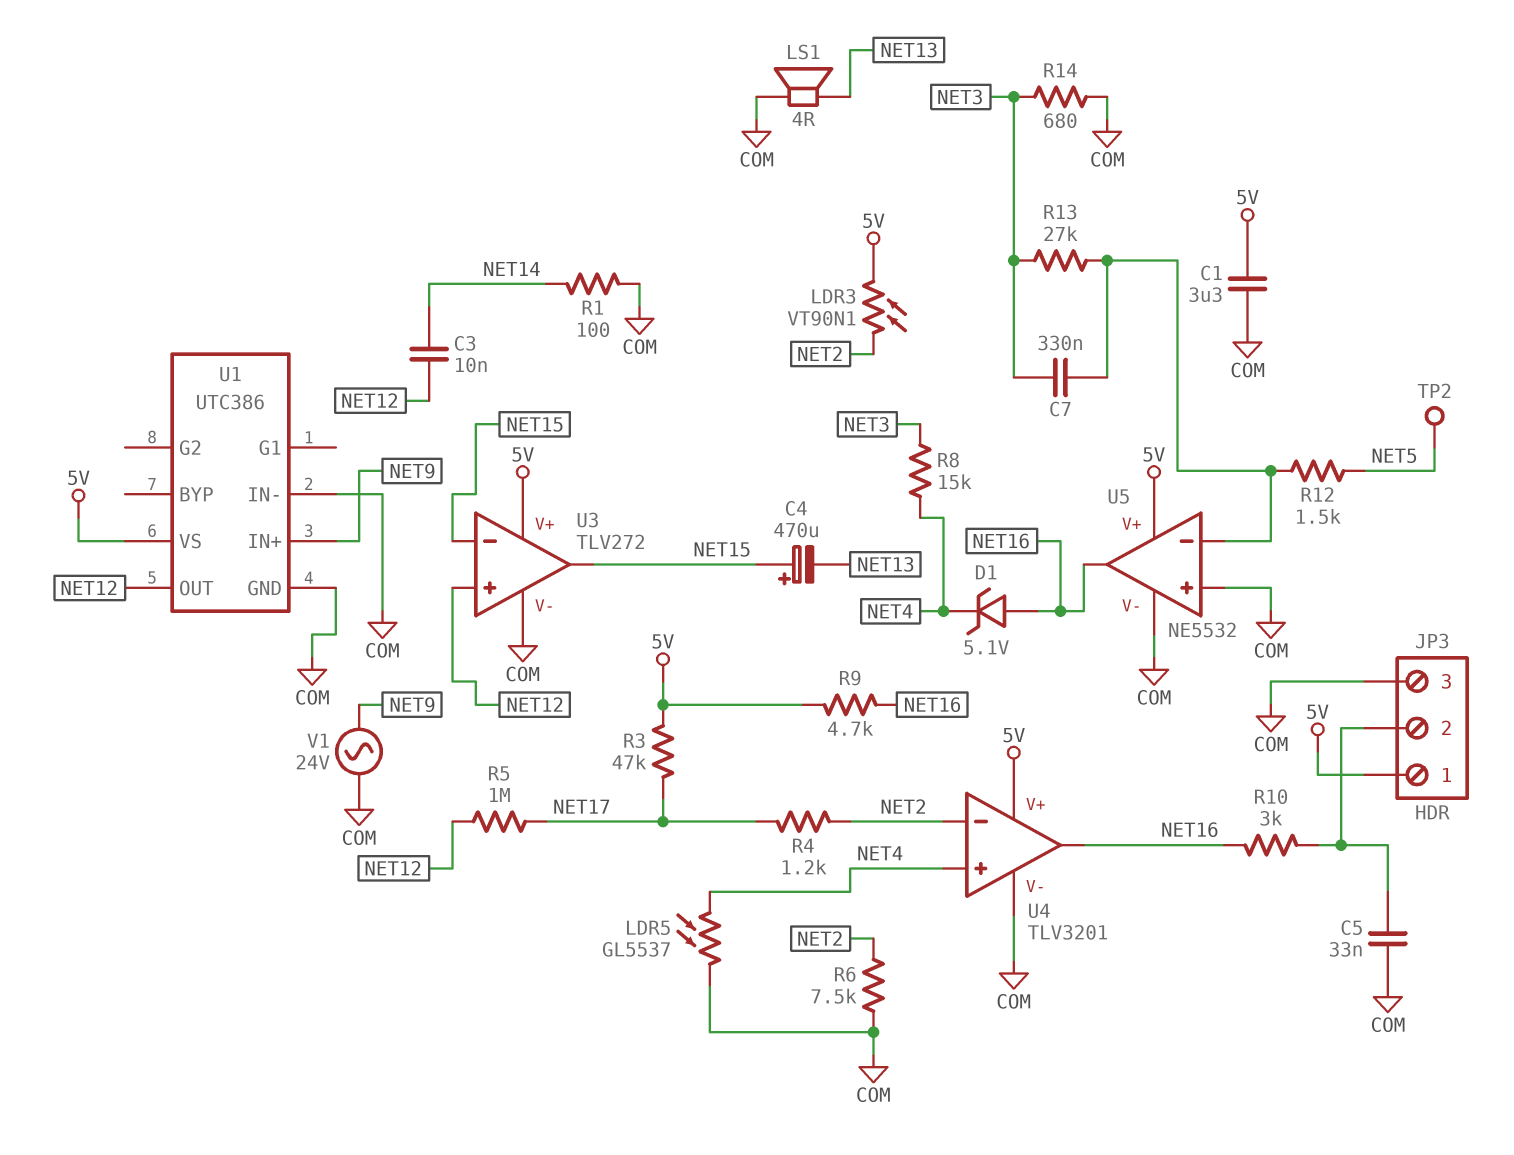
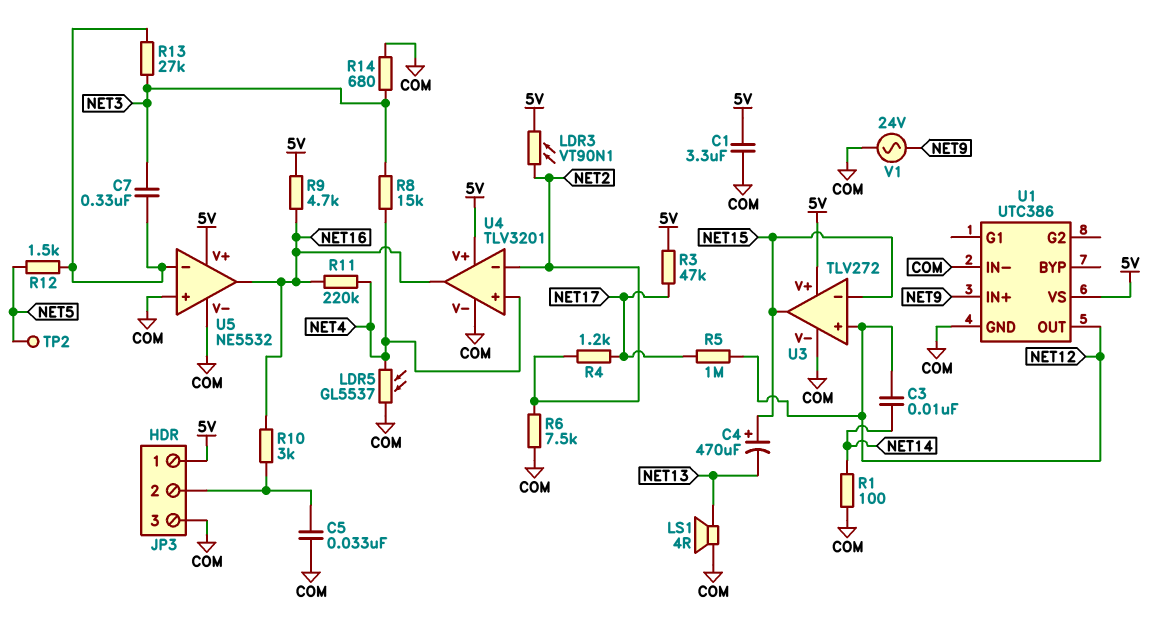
D1: zener 5.1V (A NET16, K NET4) -> none
R11: none -> 220k (NET4, NET16)

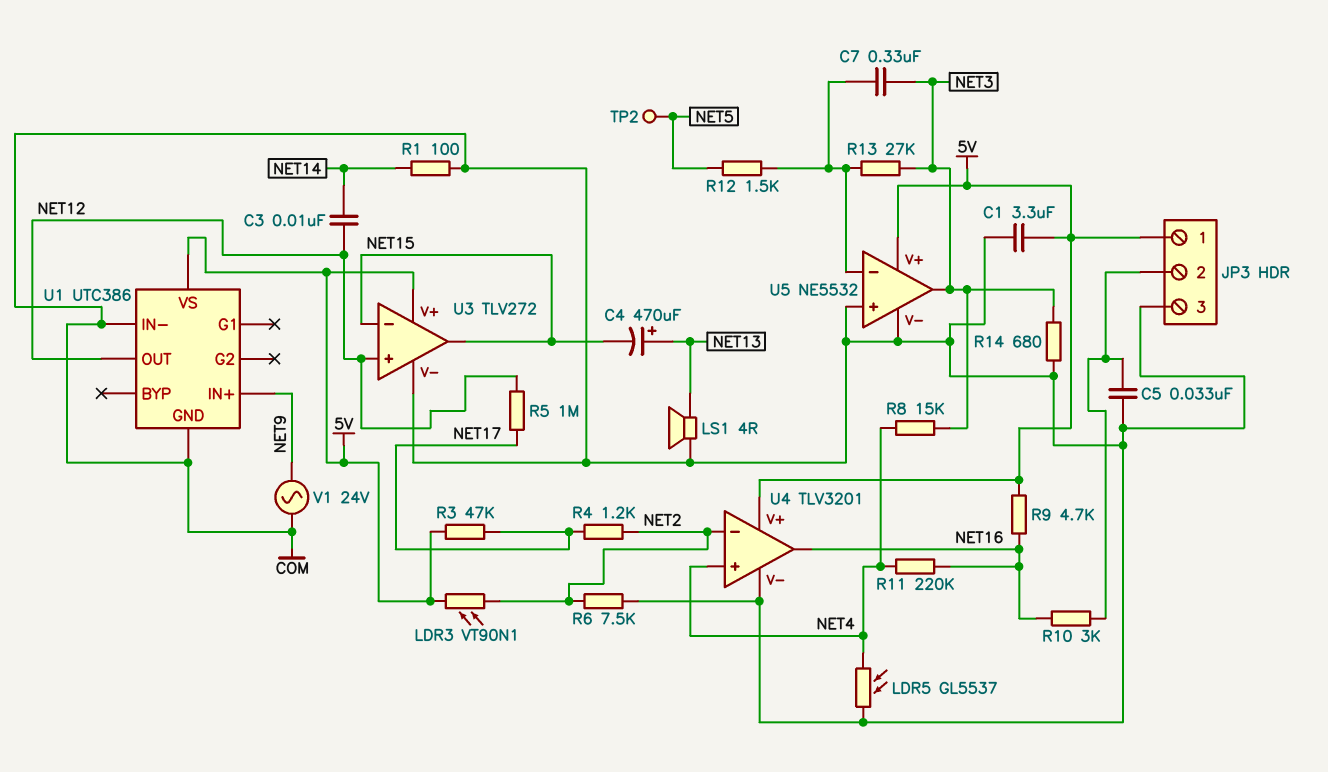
C4: 470uF (plus NET15, minus NET13) -> 470uF (plus NET13, minus NET15)
U5 pin out: NET16 -> NET3

